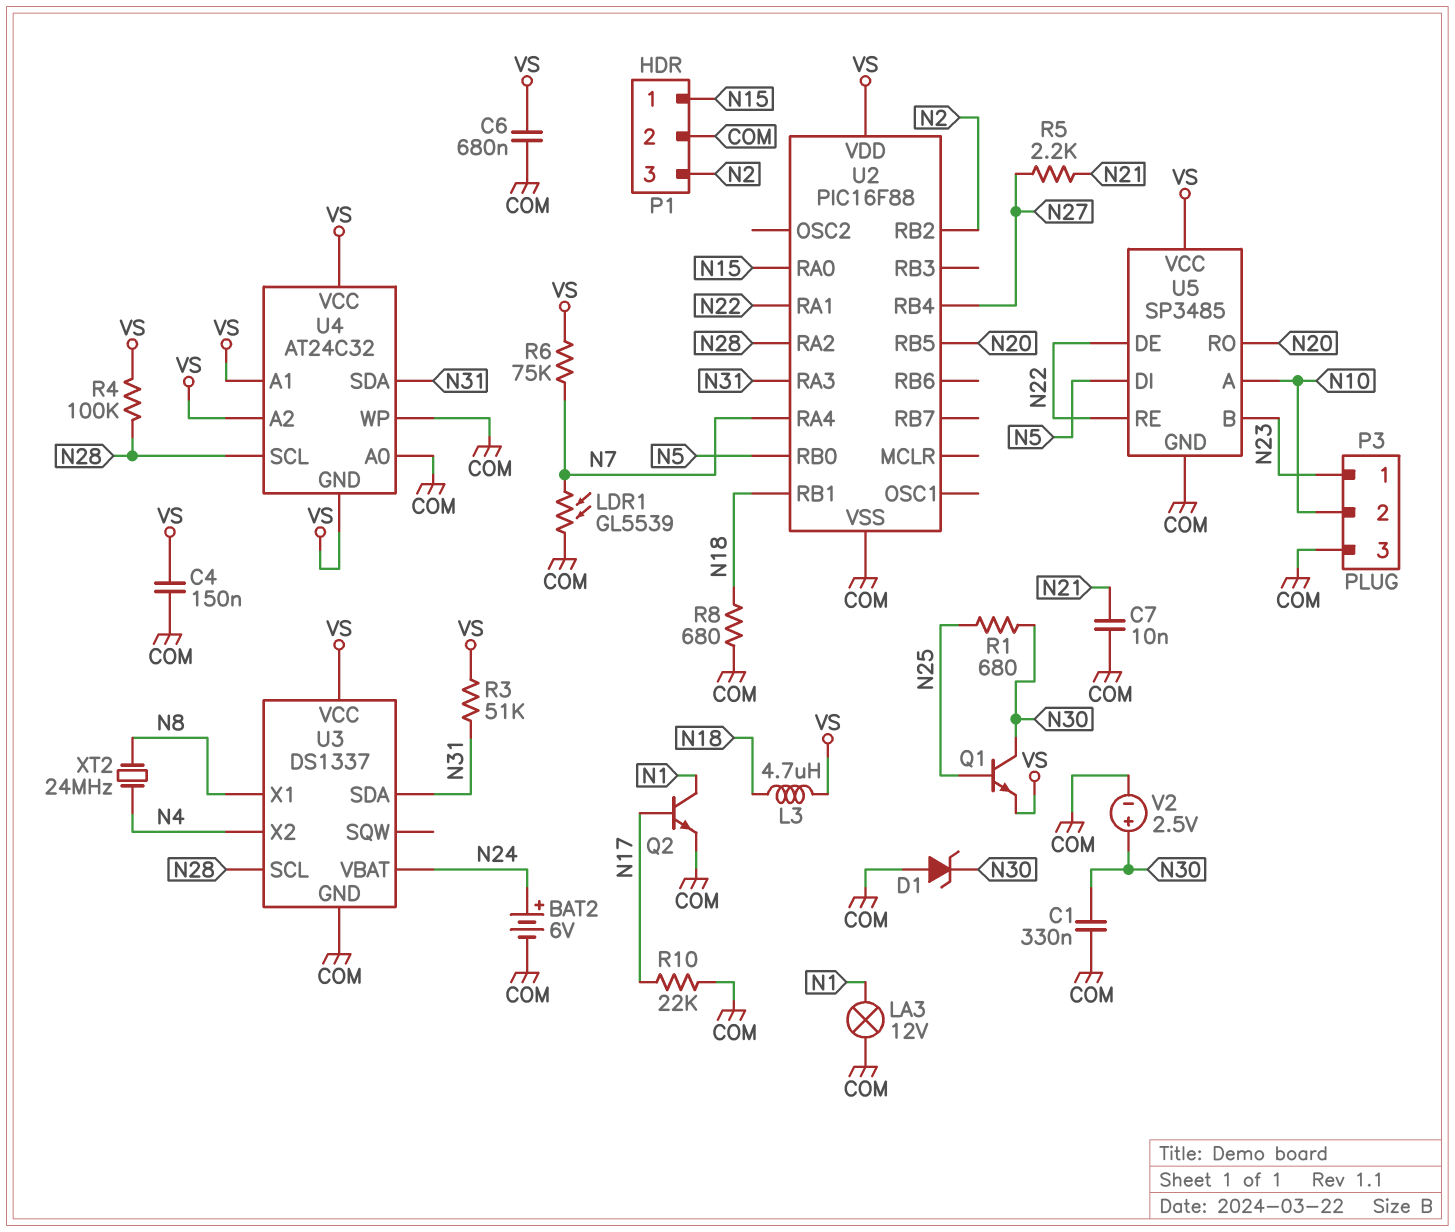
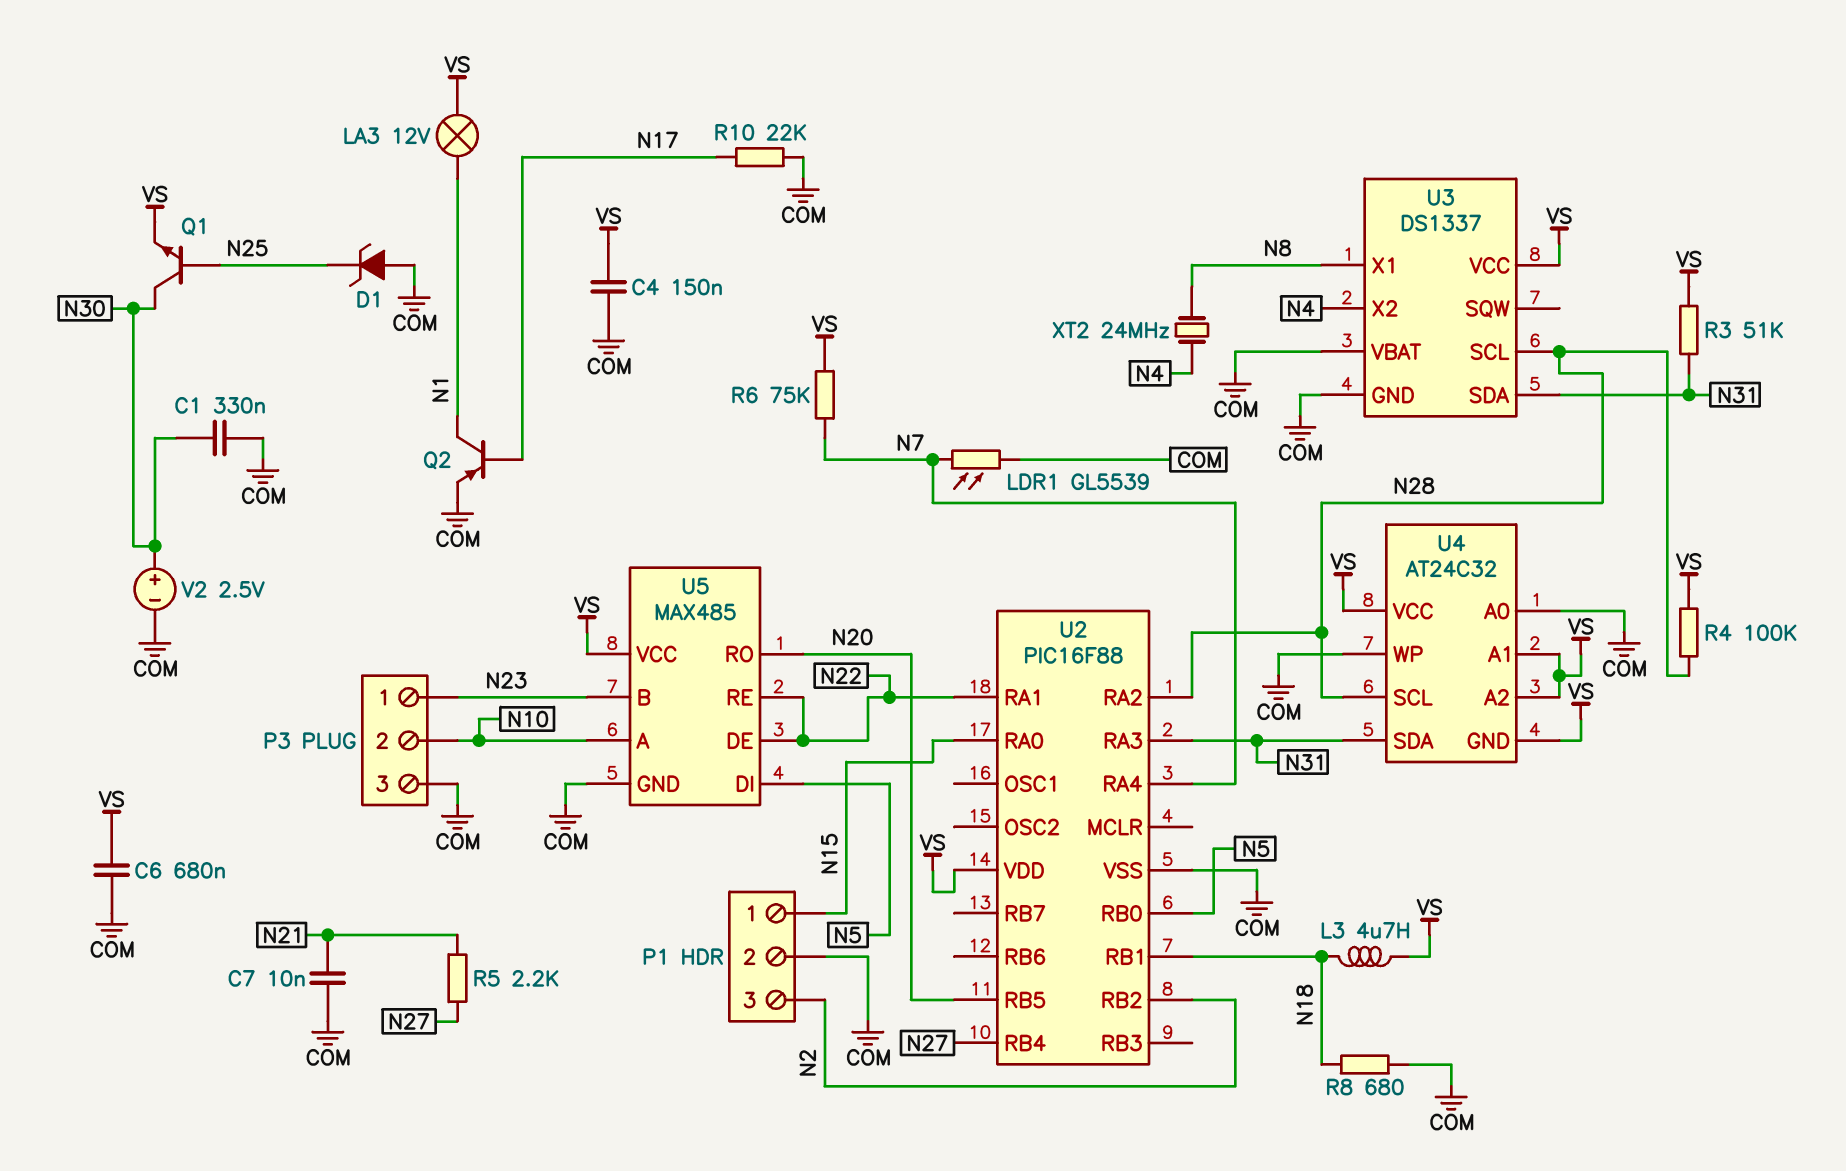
BAT2: 6V (plus N24, minus COM) -> none
D1: zener (A COM, K N30) -> zener (A COM, K N25)
LA3: lamp 12V (COM, N1) -> lamp 12V (N1, VS)
Q2: NPN (B N17, C N1, E COM) -> PNP (B N17, C N1, E COM)
R1: 680 (N25, N30) -> none
U3 pin VBAT: N24 -> COM
U5: SP3485 -> MAX485

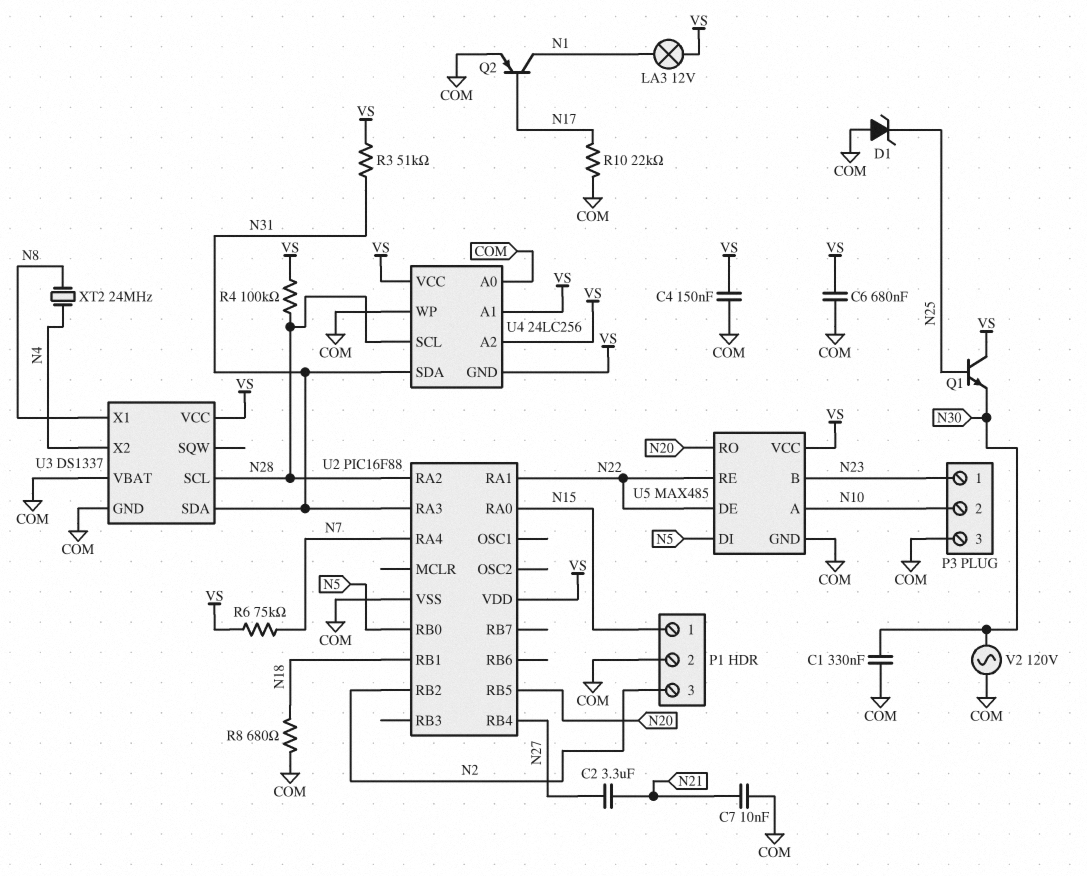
C2: none -> 3.3uF (N21, N27)
L3: 4.7uH (N18, VS) -> none
LDR1: GL5539 (COM, N7) -> none
Q1: NPN (B N25, C N30, E VS) -> NPN (B N25, C VS, E N30)
R5: 2.2k (N21, N27) -> none
U4: AT24C32 -> 24LC256
V2: 2.5V (plus N30, minus COM) -> AC 120V (COM, N30)

